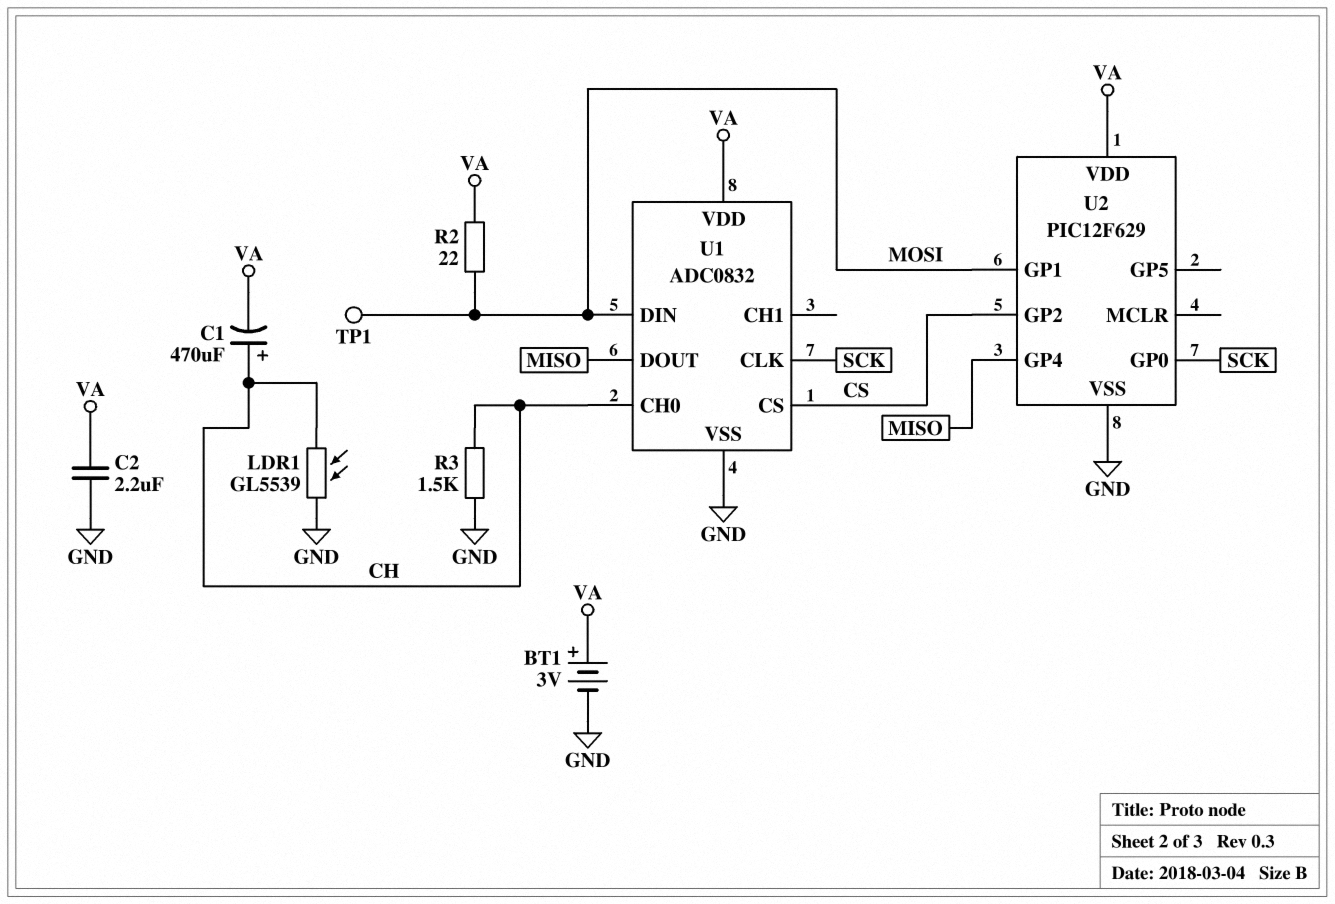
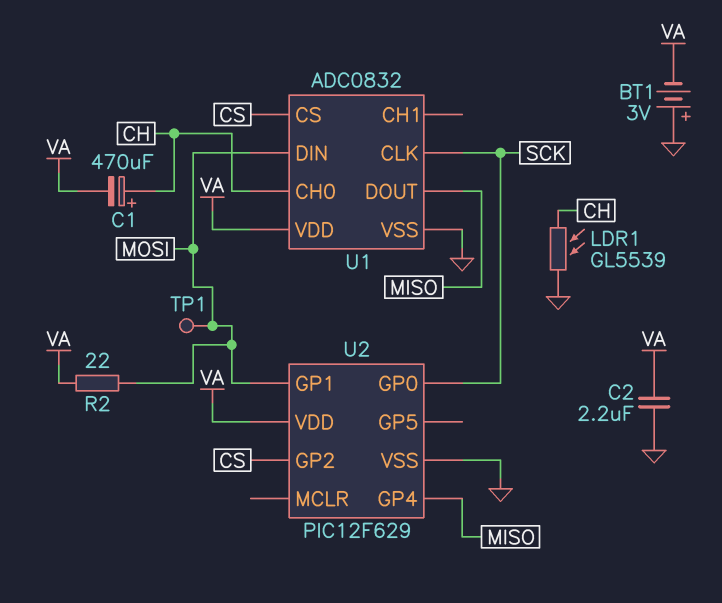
BT1: 3V (plus VA, minus GND) -> 3V (plus GND, minus VA)
R3: 1.5k (CH, GND) -> none

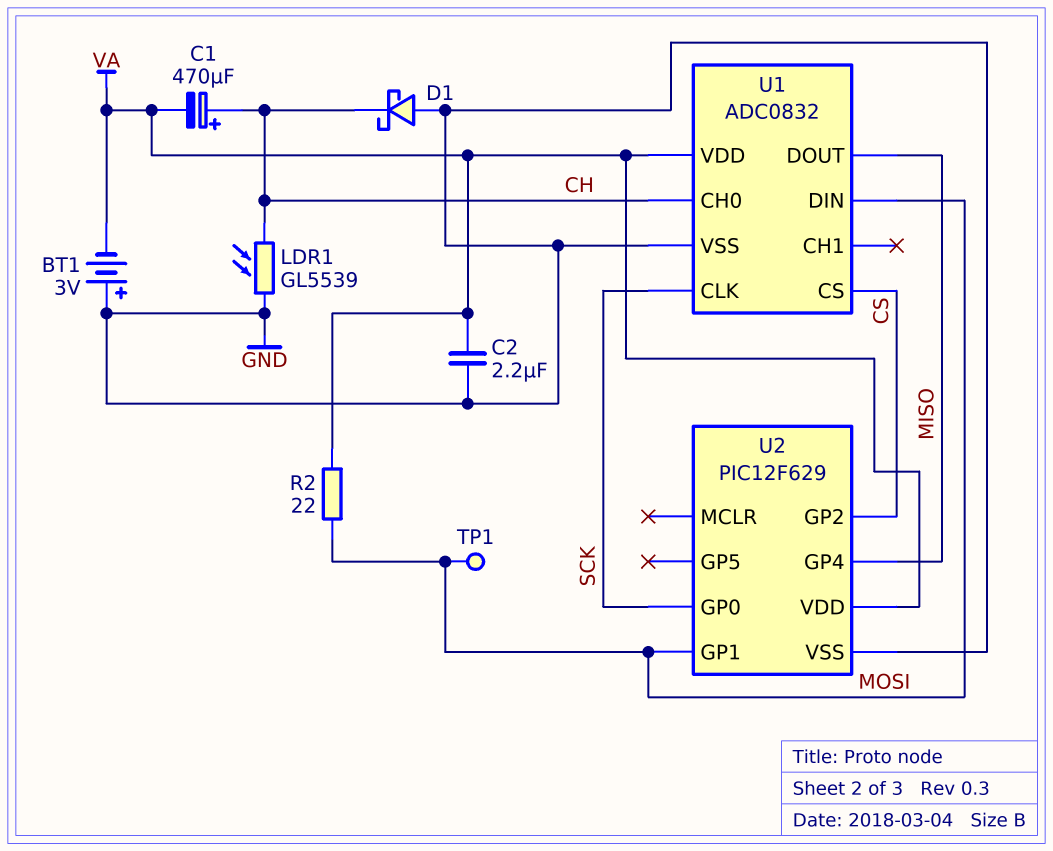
D1: none -> schottky (A GND, K CH)

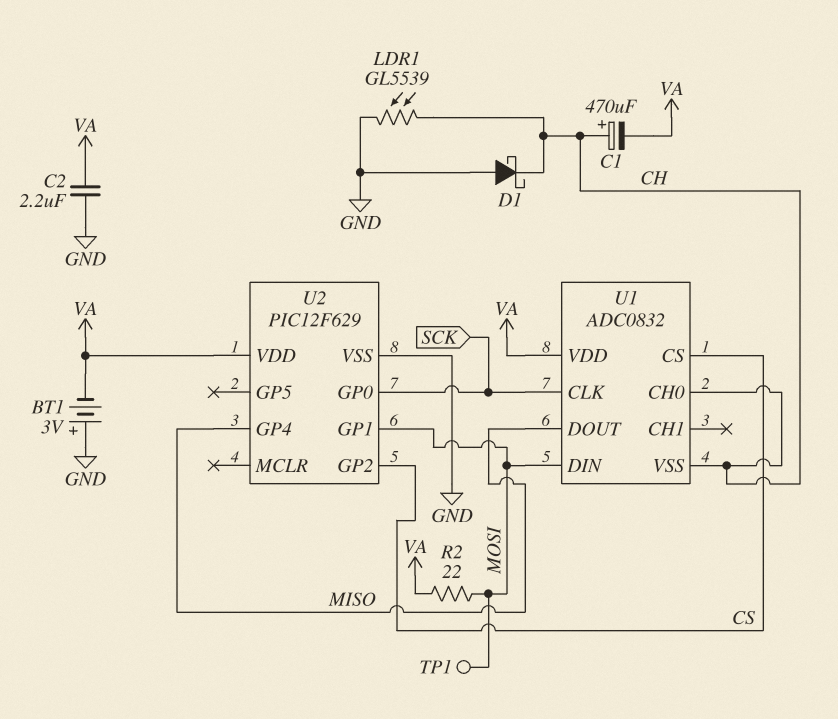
U1 pin VSS: GND -> CH

